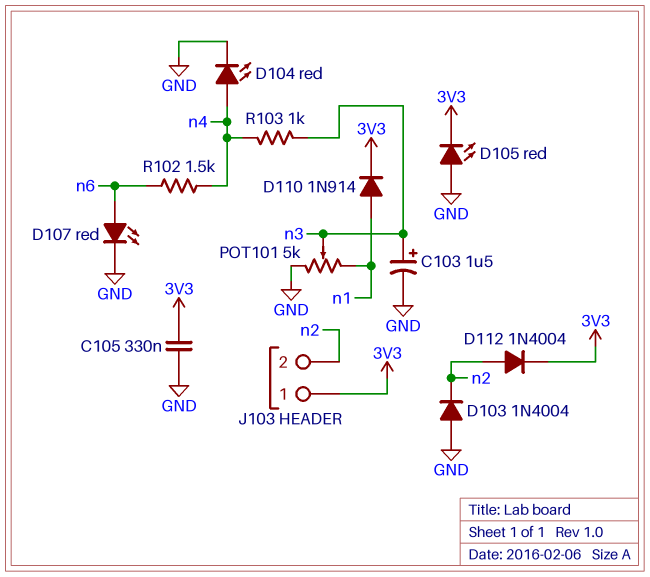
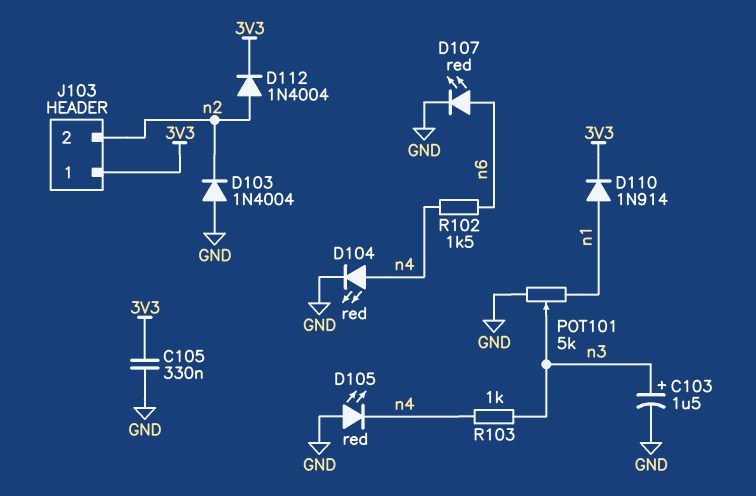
D105: LED red (A GND, K 3V3) -> LED red (A GND, K n4)

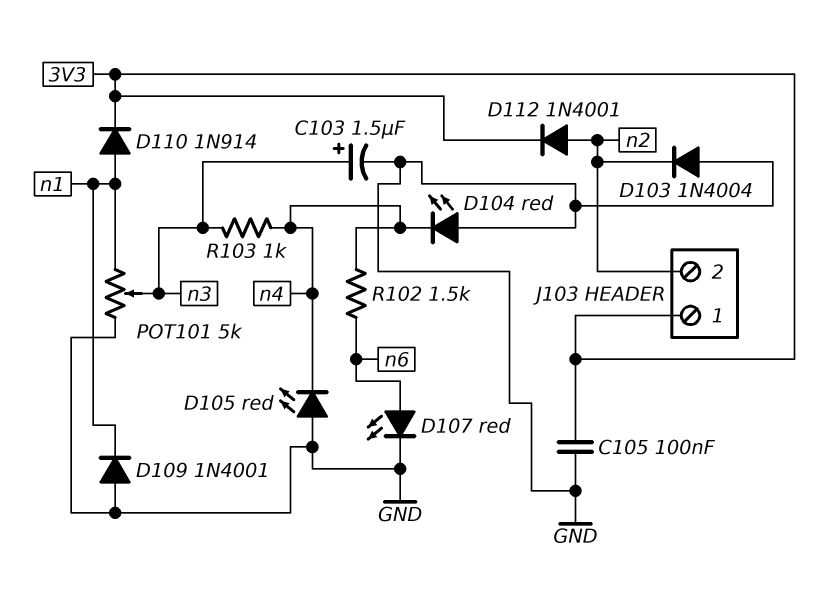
C105: 330nF (3V3, GND) -> 100nF (3V3, GND)
D104: LED red (A n4, K GND) -> LED red (A GND, K n4)
D109: none -> diode 1N4001 (A GND, K n1)
D112: diode 1N4004 (A n2, K 3V3) -> diode 1N4001 (A n2, K 3V3)

